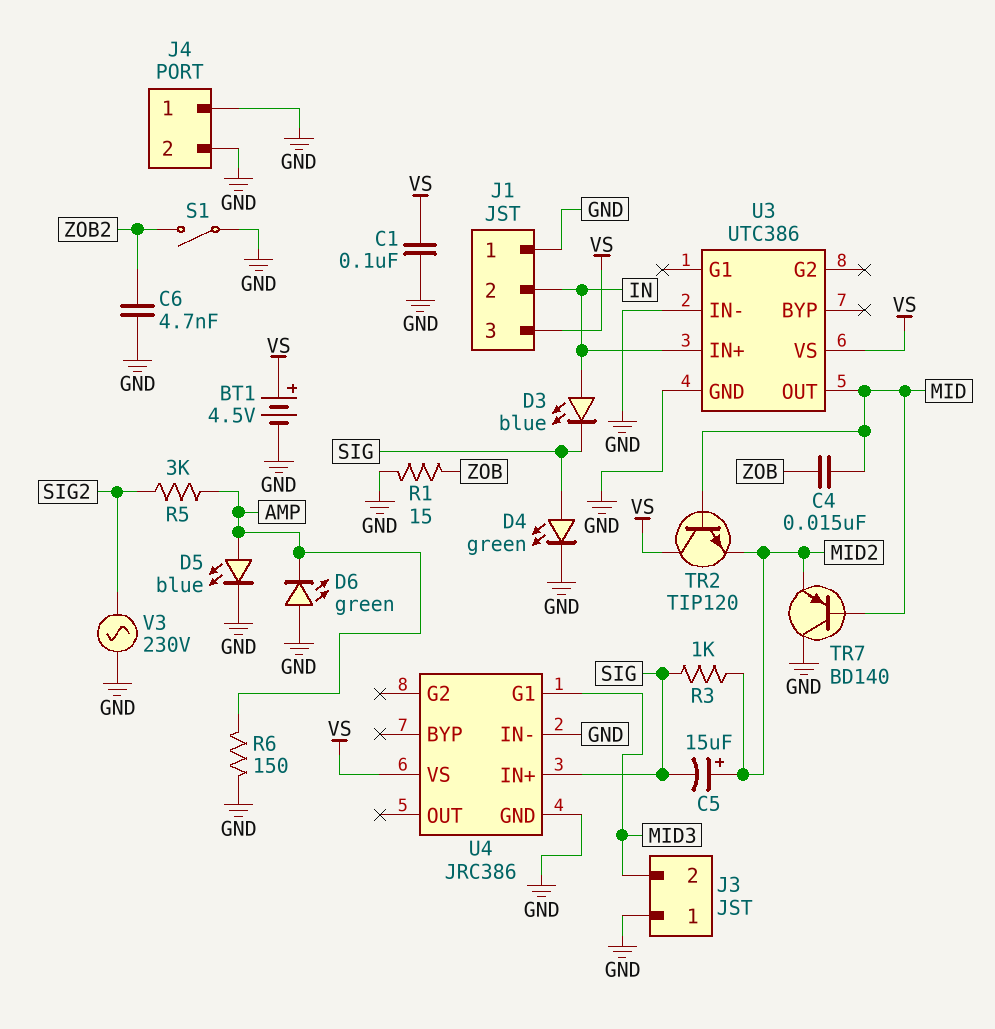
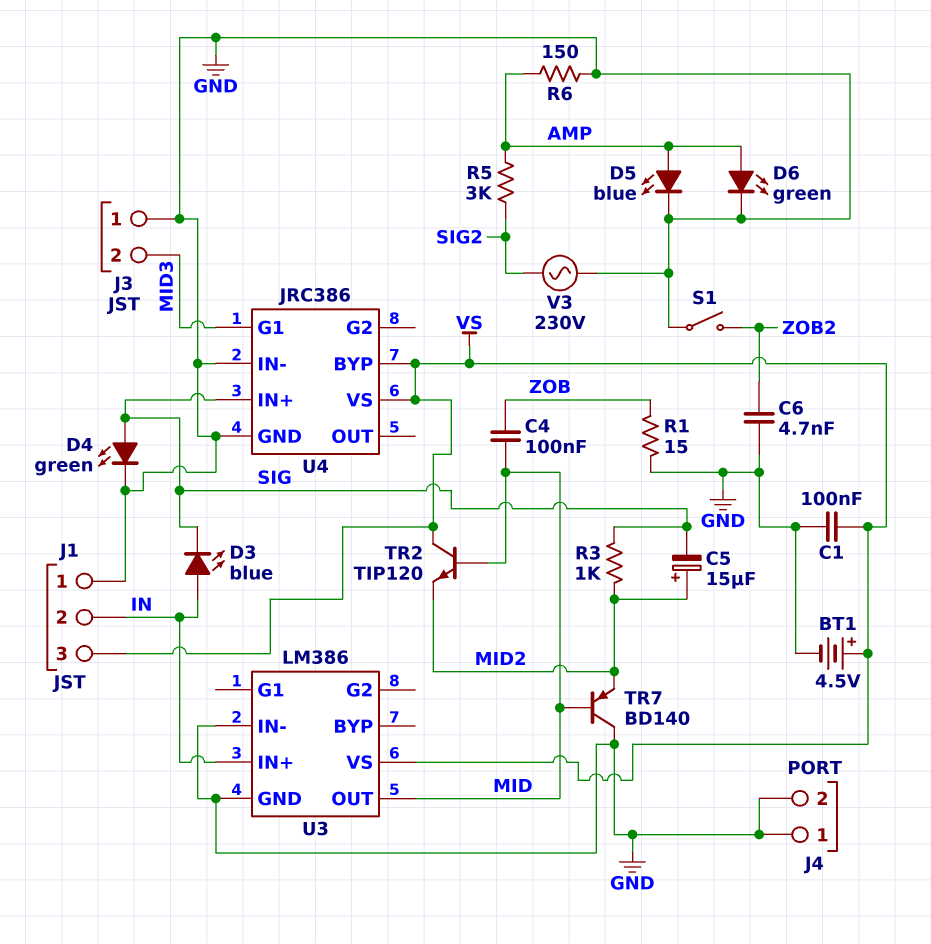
C4: 15nF (MID, ZOB) -> 100nF (MID, ZOB)
D6: LED green (A GND, K AMP) -> LED green (A AMP, K GND)
U3: UTC386 -> LM386
U4 pin BYP: none -> VS

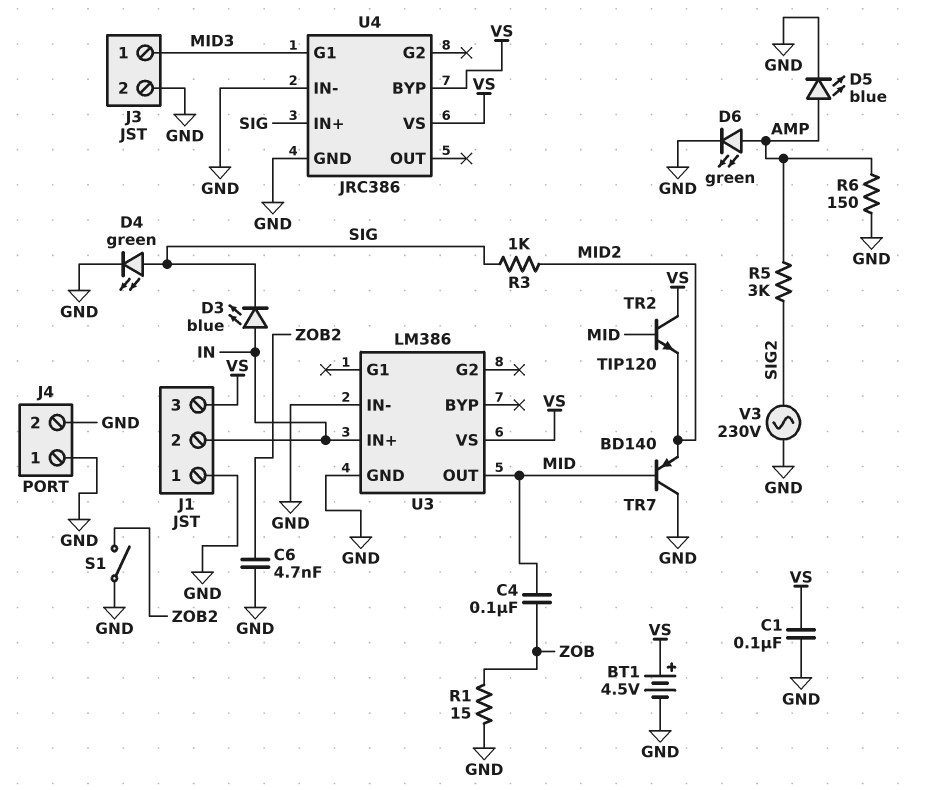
C5: 15uF (plus MID2, minus SIG) -> none
J3 pin 1: GND -> MID3
J3 pin 2: MID3 -> GND

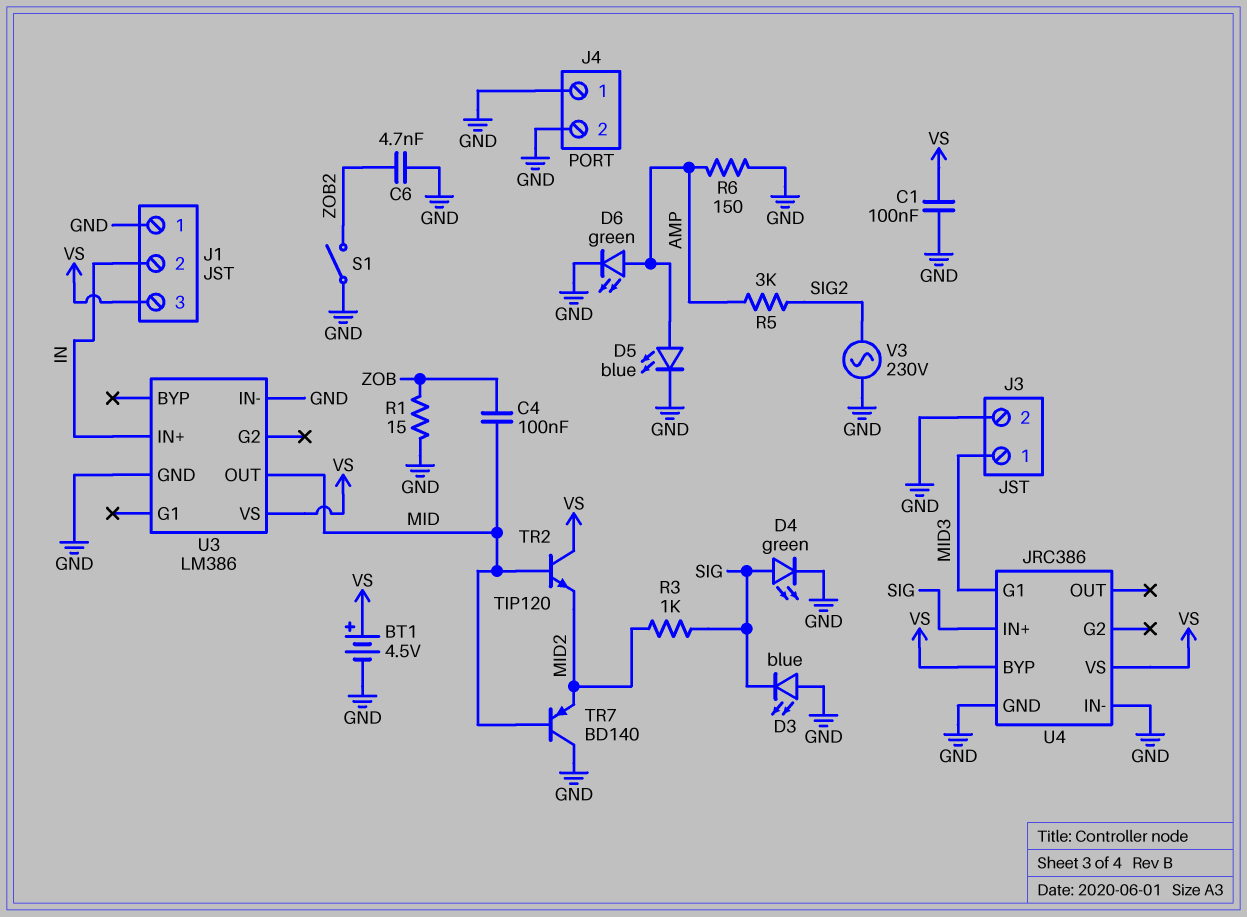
D3: LED blue (A IN, K SIG) -> LED blue (A GND, K SIG)

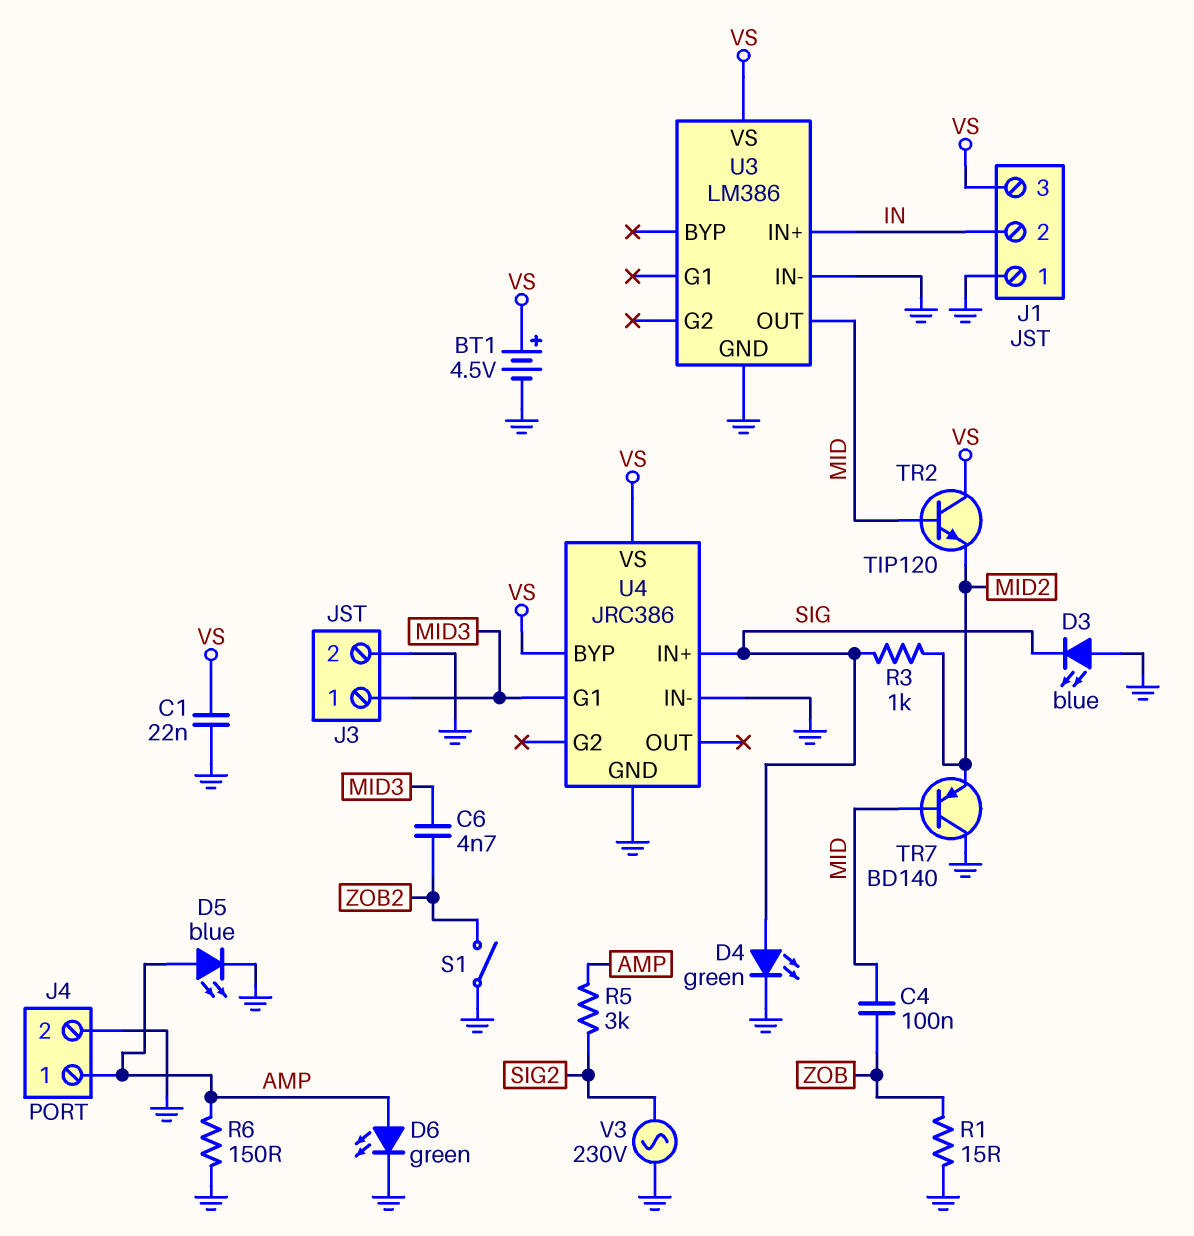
C1: 100nF (GND, VS) -> 22nF (GND, VS)
C6: 4.7nF (GND, ZOB2) -> 4.7nF (MID3, ZOB2)
J4 pin 1: GND -> AMP

